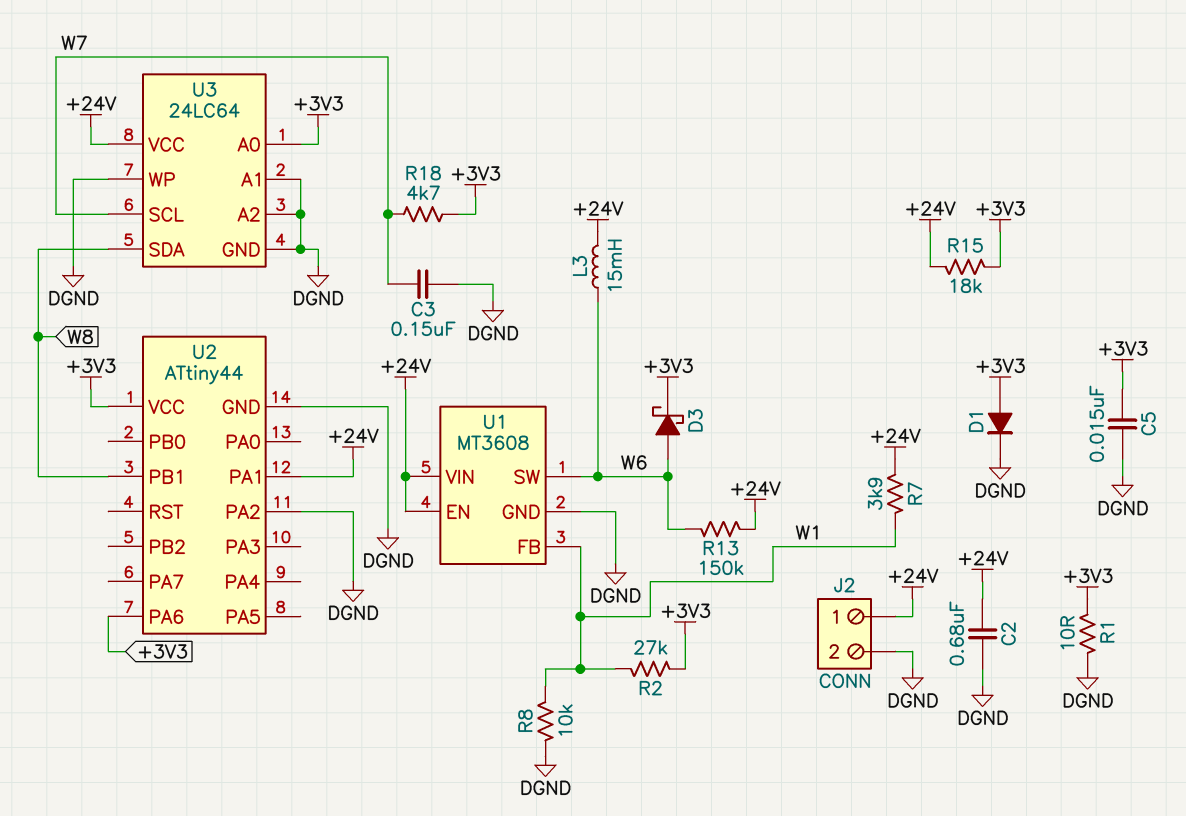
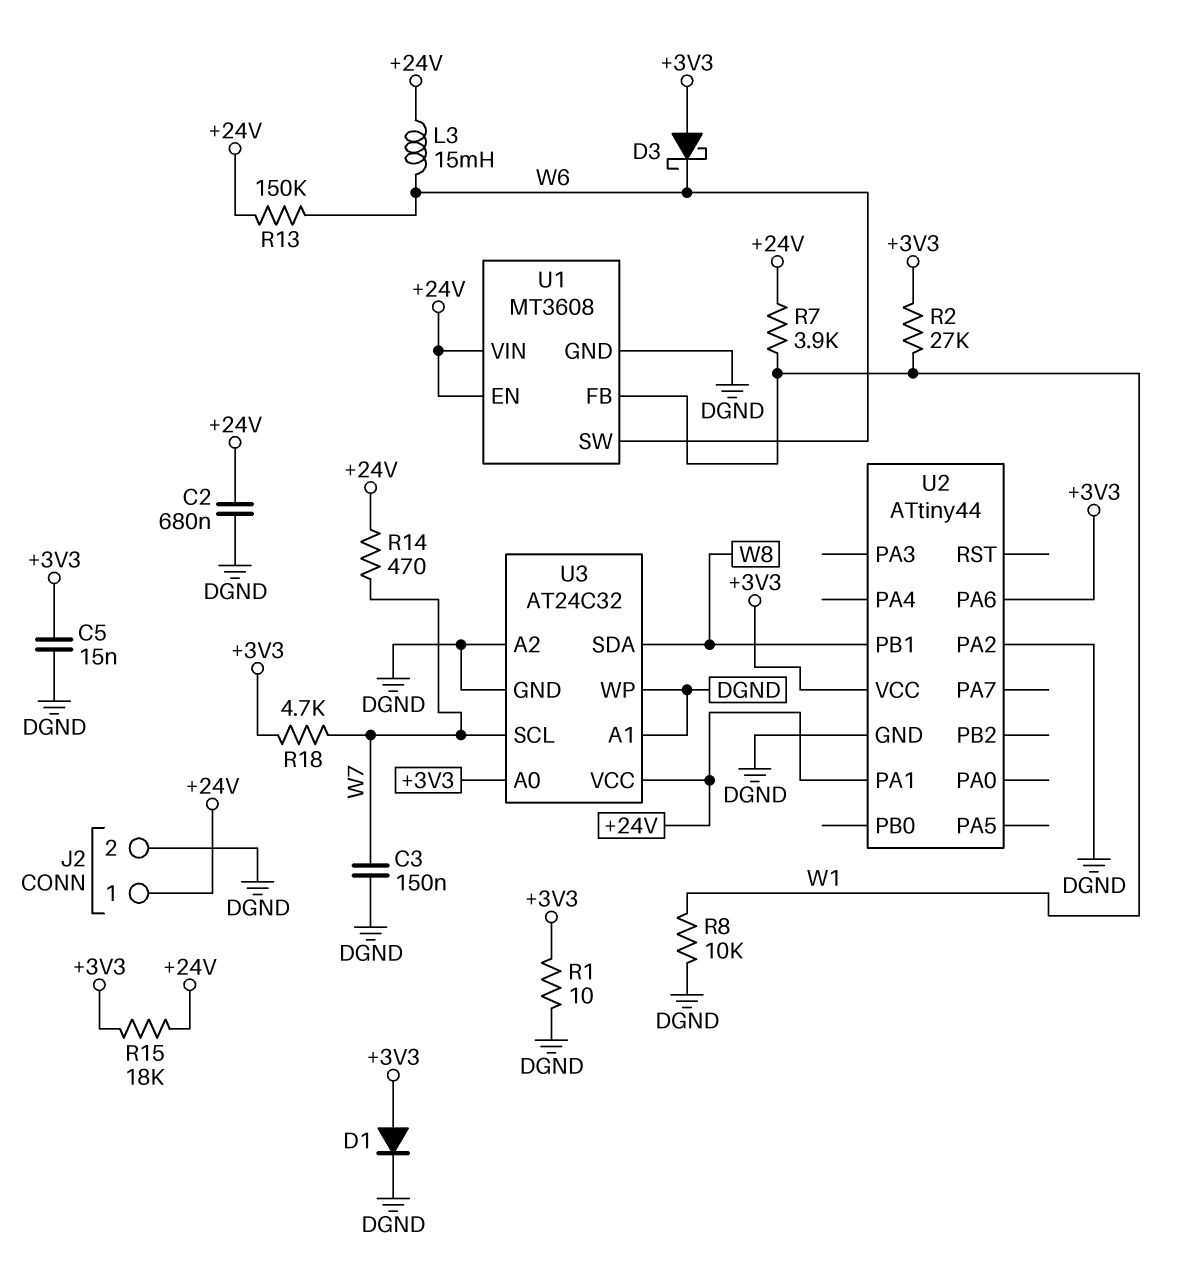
D3: schottky (A W6, K +3V3) -> schottky (A +3V3, K W6)
R14: none -> 470 (+24V, W7)
U3: 24LC64 -> AT24C32

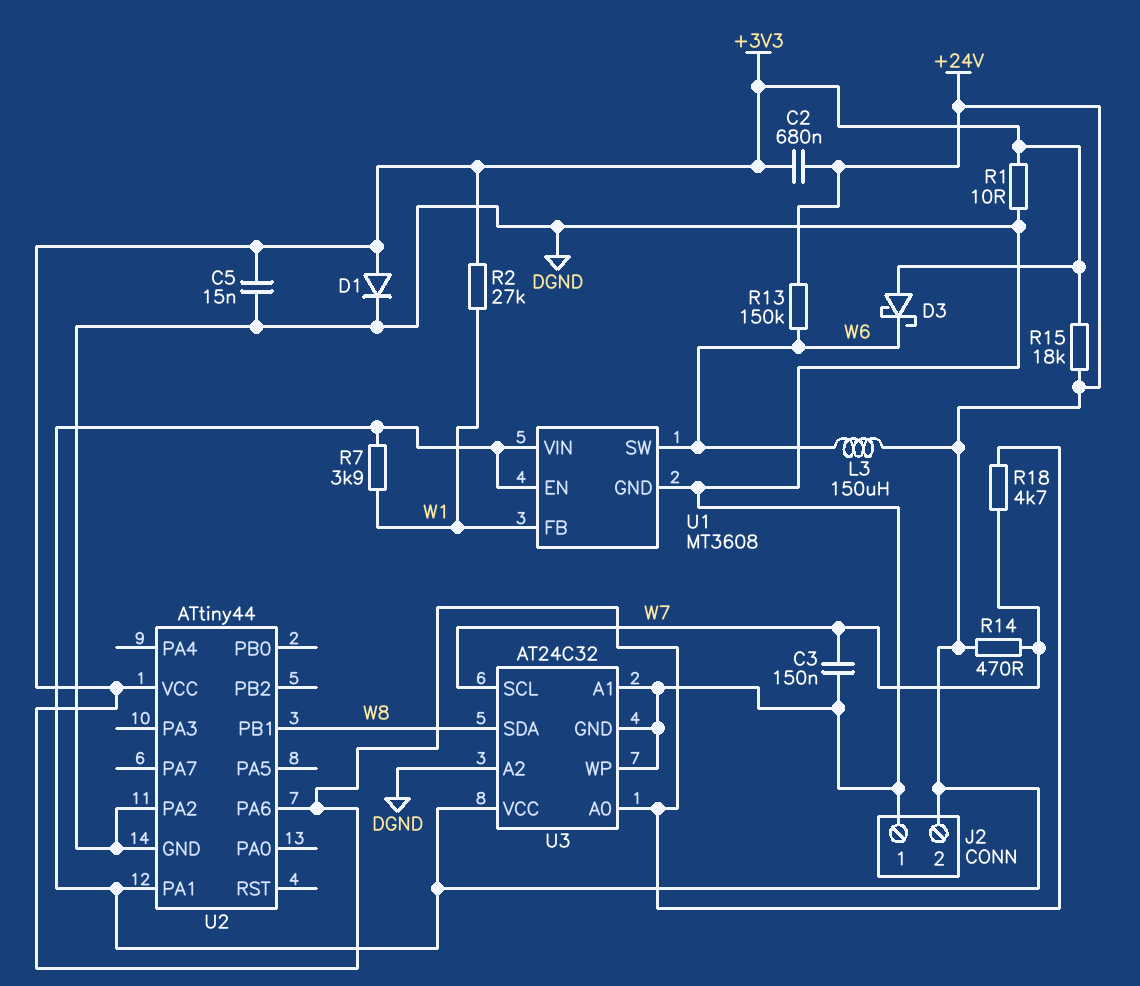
C2: 680nF (+24V, DGND) -> 680nF (+3V3, +24V)
J2 pin 1: +24V -> DGND
J2 pin 2: DGND -> +24V
L3: 15mH (+24V, W6) -> 150uH (+24V, W6)
R8: 10k (DGND, W1) -> none

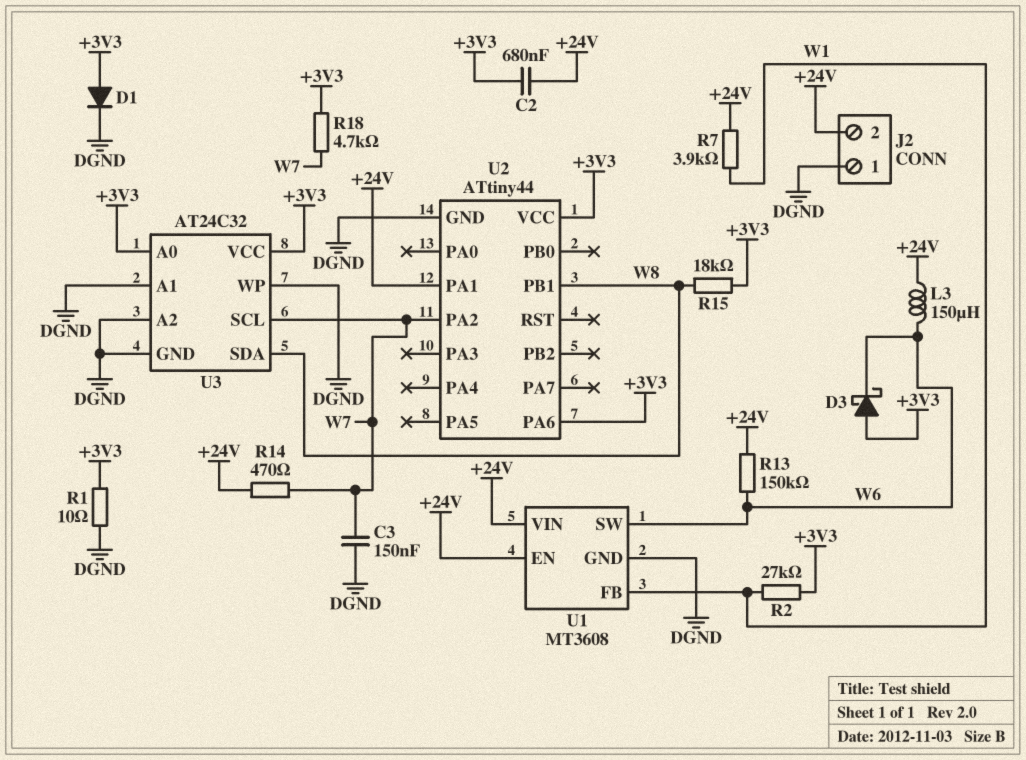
C5: 15nF (+3V3, DGND) -> none
R15: 18k (+3V3, +24V) -> 18k (+3V3, W8)
U2 pin PA2: DGND -> W7
U3 pin VCC: +24V -> +3V3

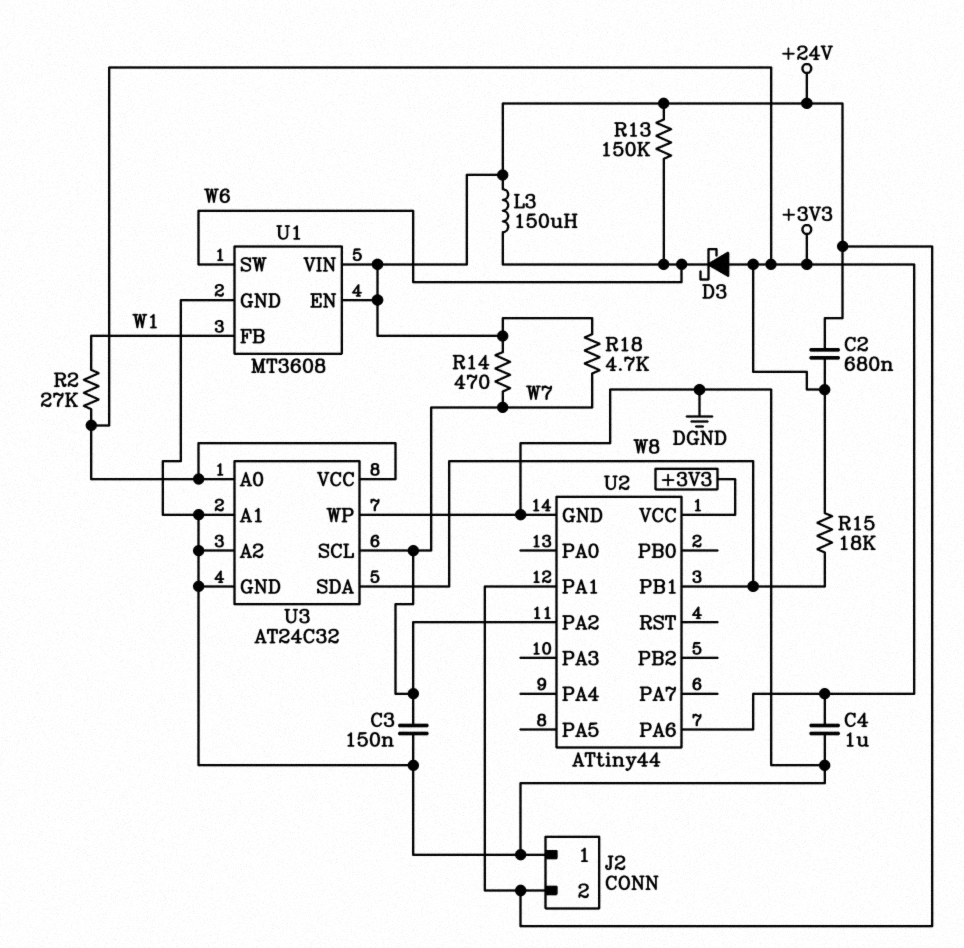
C4: none -> 1uF (+3V3, DGND)
D1: diode (A +3V3, K DGND) -> none
R1: 10 (+3V3, DGND) -> none
R7: 3.9k (+24V, W1) -> none
R18: 4.7k (+3V3, W7) -> 4.7k (+24V, W7)

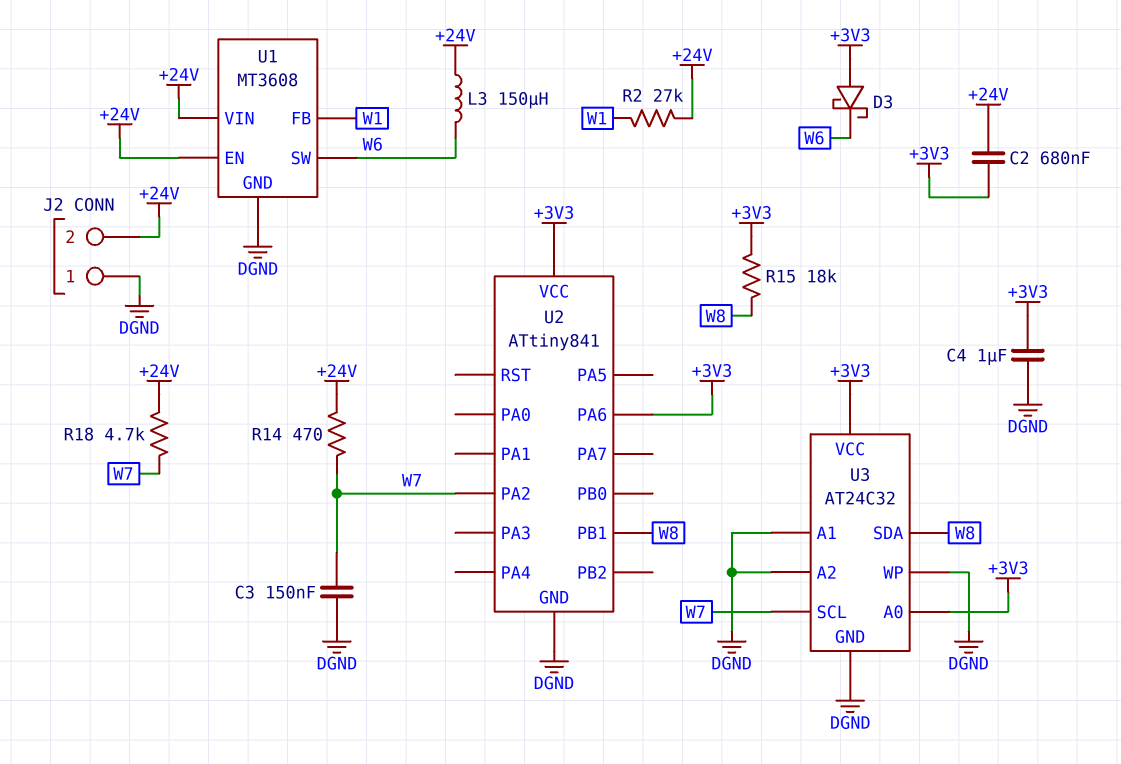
R2: 27k (+3V3, W1) -> 27k (+24V, W1)
R13: 150k (+24V, W6) -> none
U2: ATtiny44 -> ATtiny841
U2 pin PA1: +24V -> none

